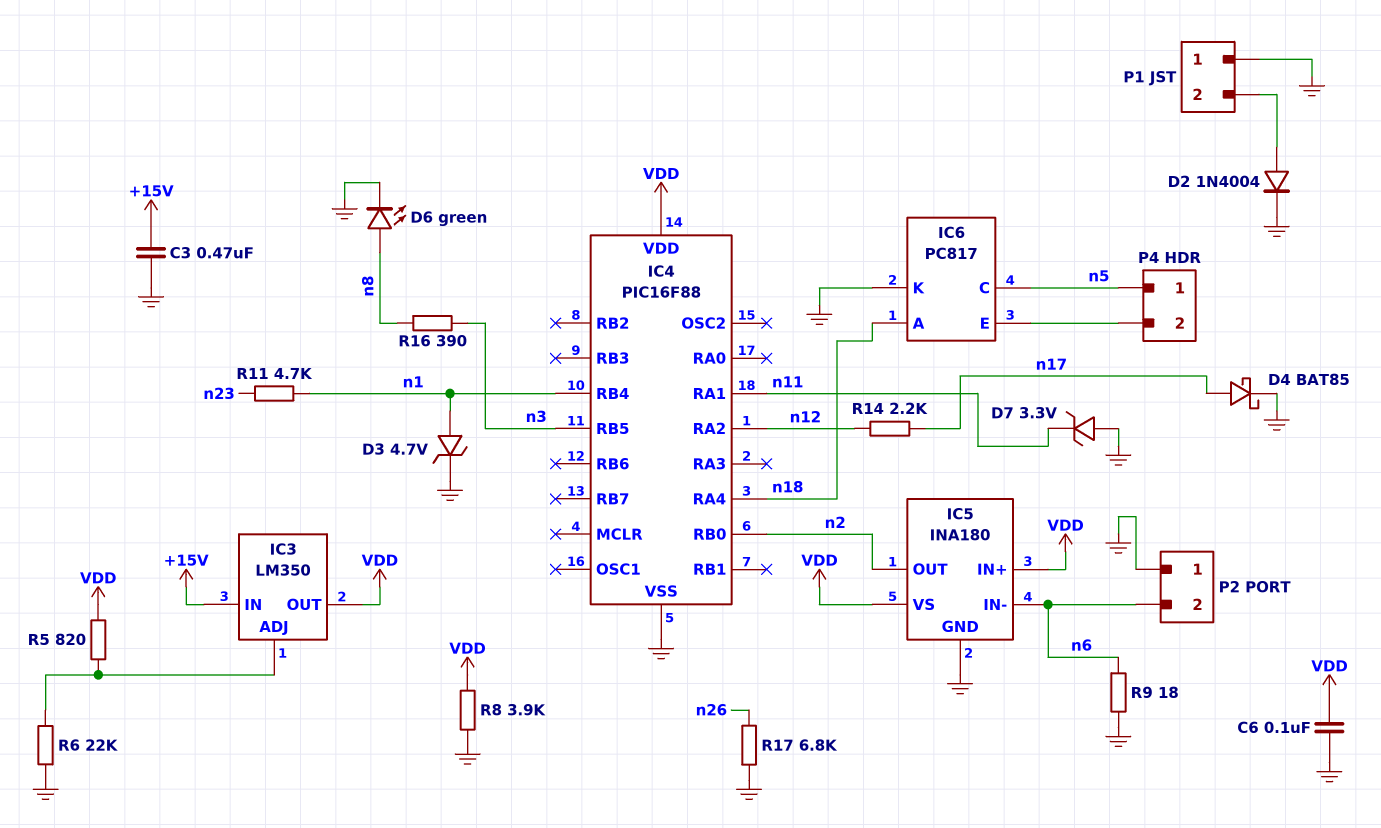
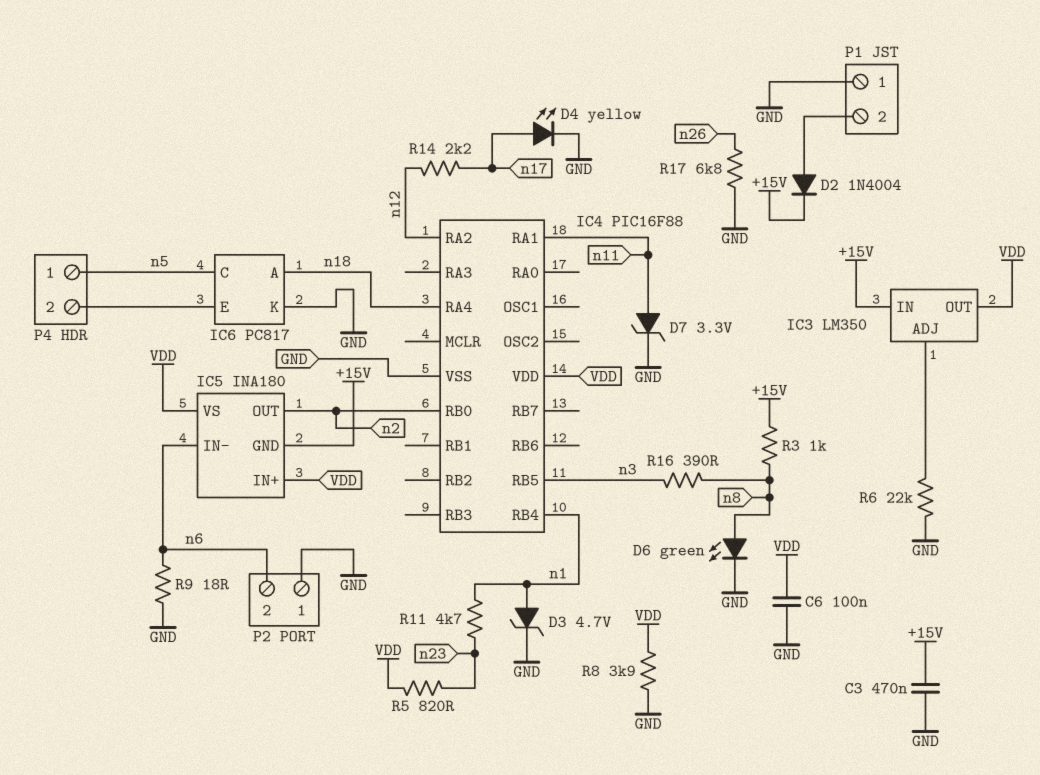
D2: diode 1N4004 (A P1/2, K GND) -> diode 1N4004 (A P1/2, K +15V)
D4: schottky BAT85 (A n17, K GND) -> LED yellow (A n17, K GND)
D7: zener 3.3V (A GND, K n11) -> zener 3.3V (A n11, K GND)
IC5 pin GND: GND -> +15V
R3: none -> 1k (+15V, n8)
R5: 820 (IC3/ADJ, VDD) -> 820 (VDD, n23)

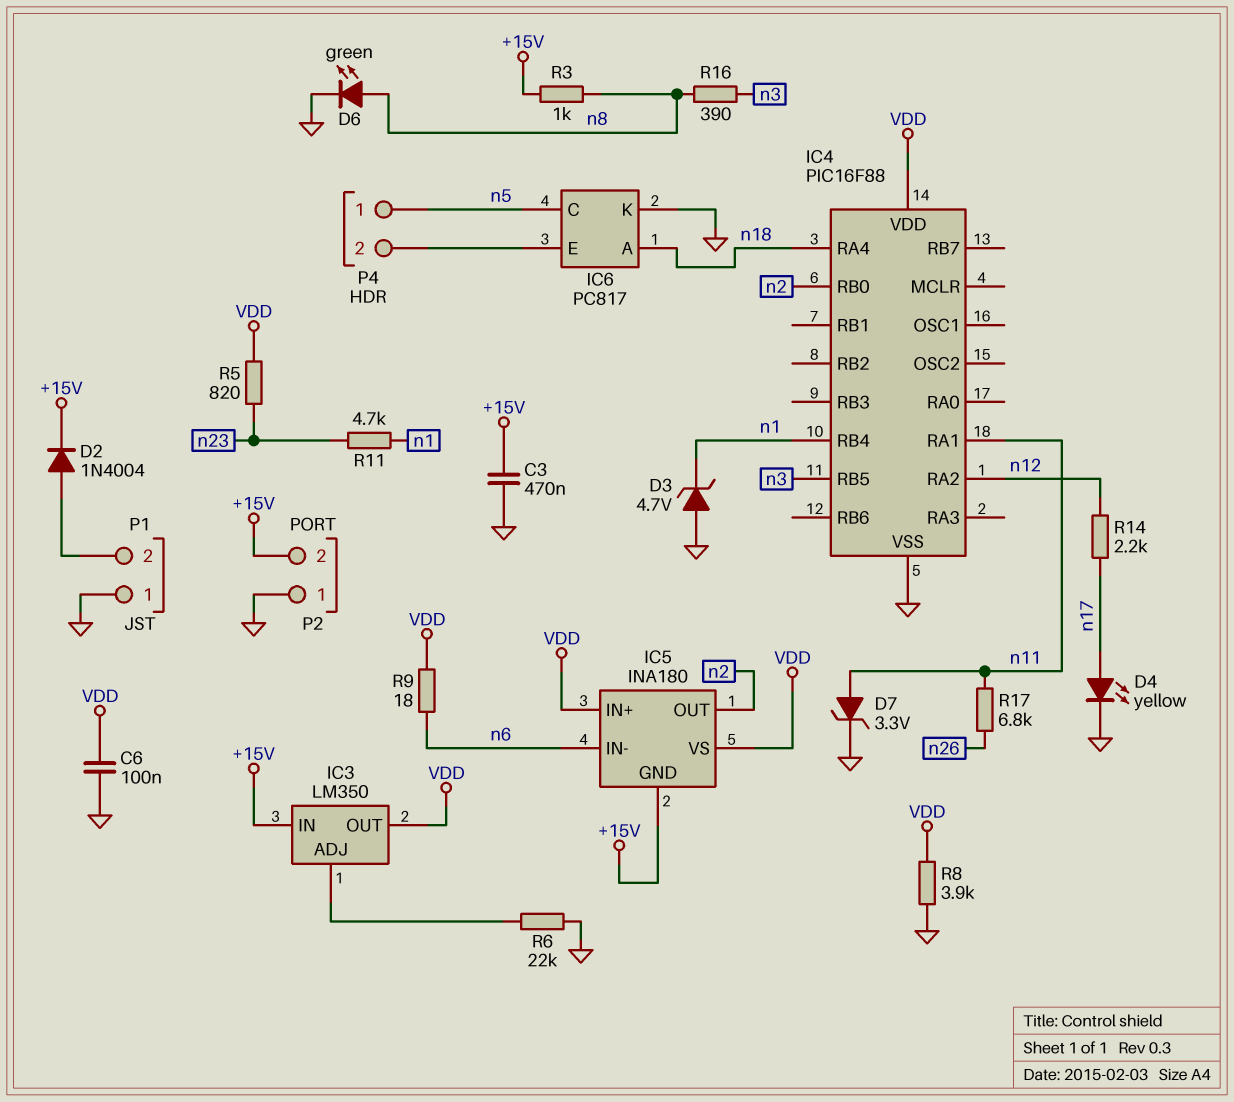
D3: zener 4.7V (A n1, K GND) -> zener 4.7V (A GND, K n1)
P2 pin 2: n6 -> +15V
R9: 18 (GND, n6) -> 18 (VDD, n6)
R17: 6.8k (GND, n26) -> 6.8k (n11, n26)

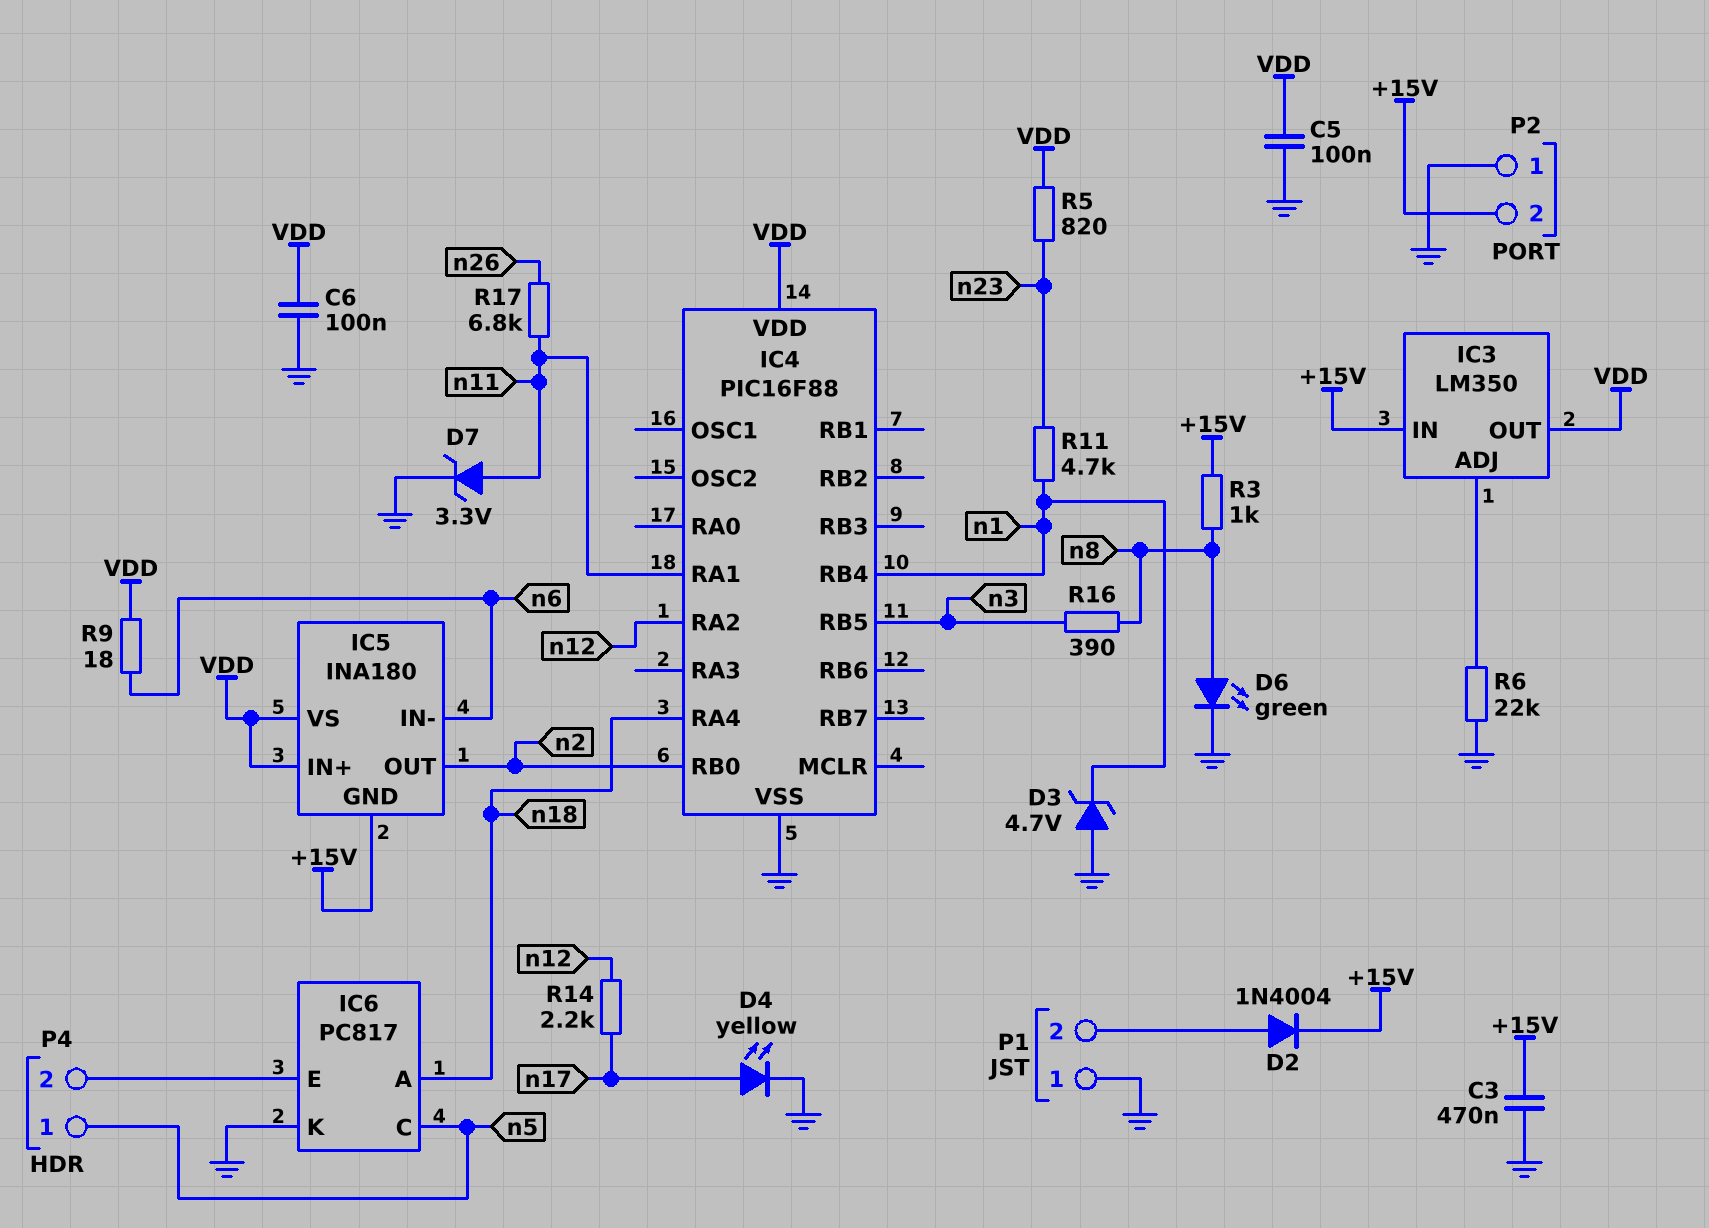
C5: none -> 100nF (GND, VDD)
R8: 3.9k (GND, VDD) -> none

